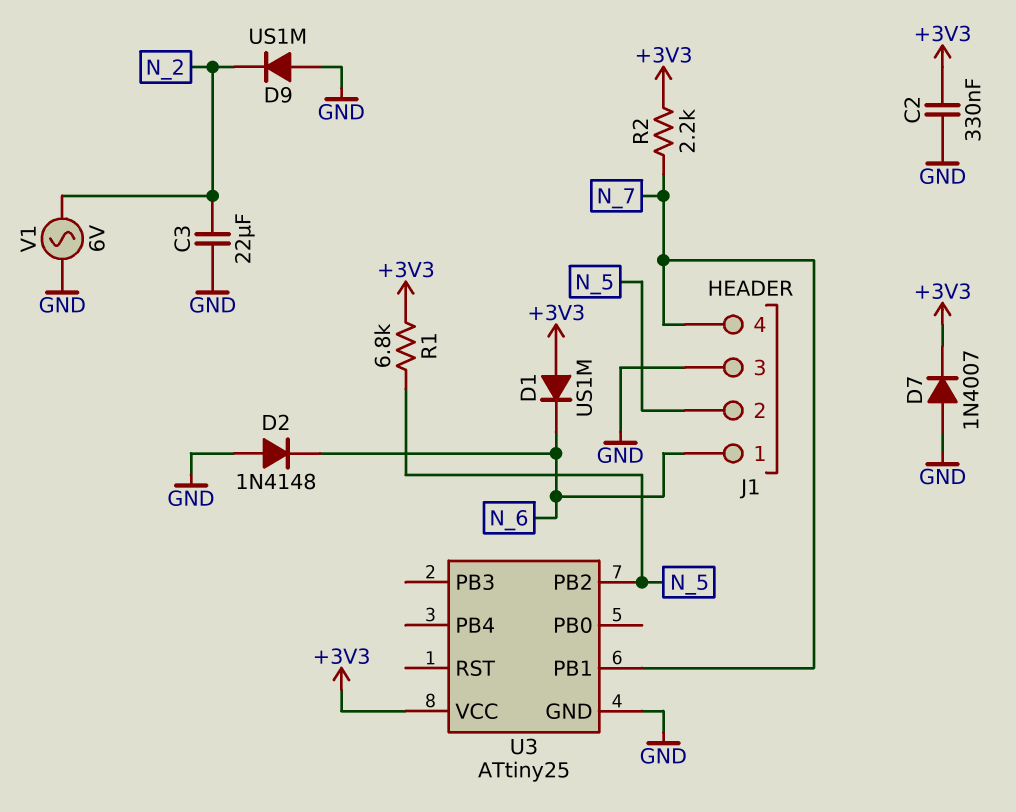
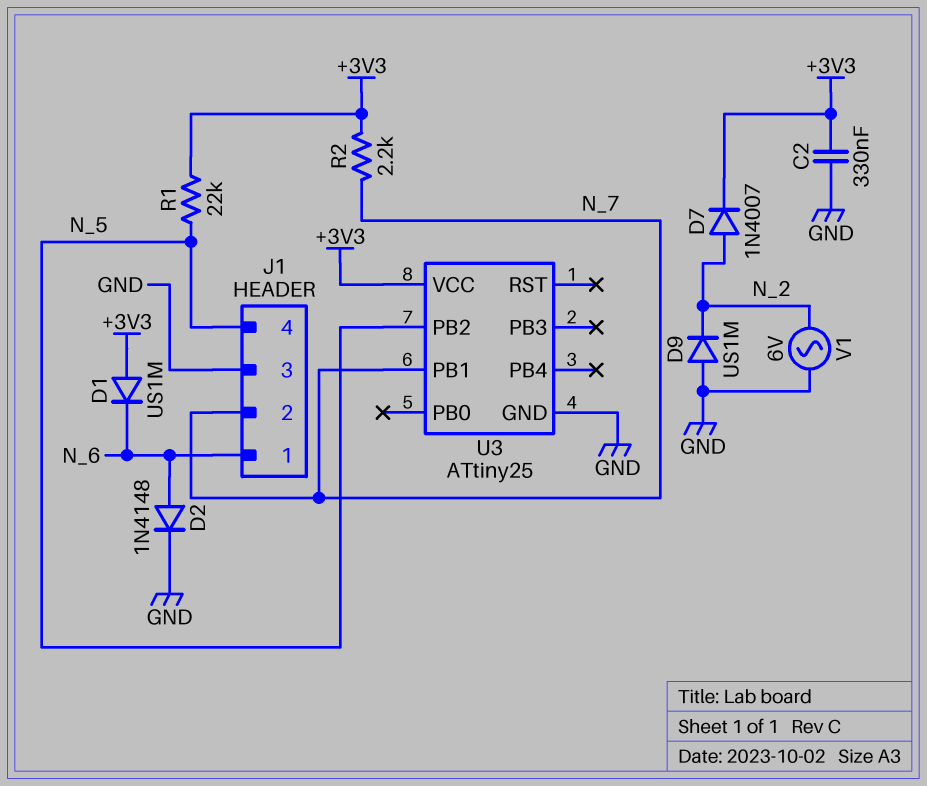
C3: 22uF (GND, N_2) -> none
D2: diode 1N4148 (A GND, K N_6) -> diode 1N4148 (A N_6, K GND)
D7: diode 1N4007 (A GND, K +3V3) -> diode 1N4007 (A N_2, K +3V3)
J1 pin 2: N_5 -> N_7
J1 pin 4: N_7 -> N_5
R1: 6.8k (+3V3, N_5) -> 22k (+3V3, N_5)

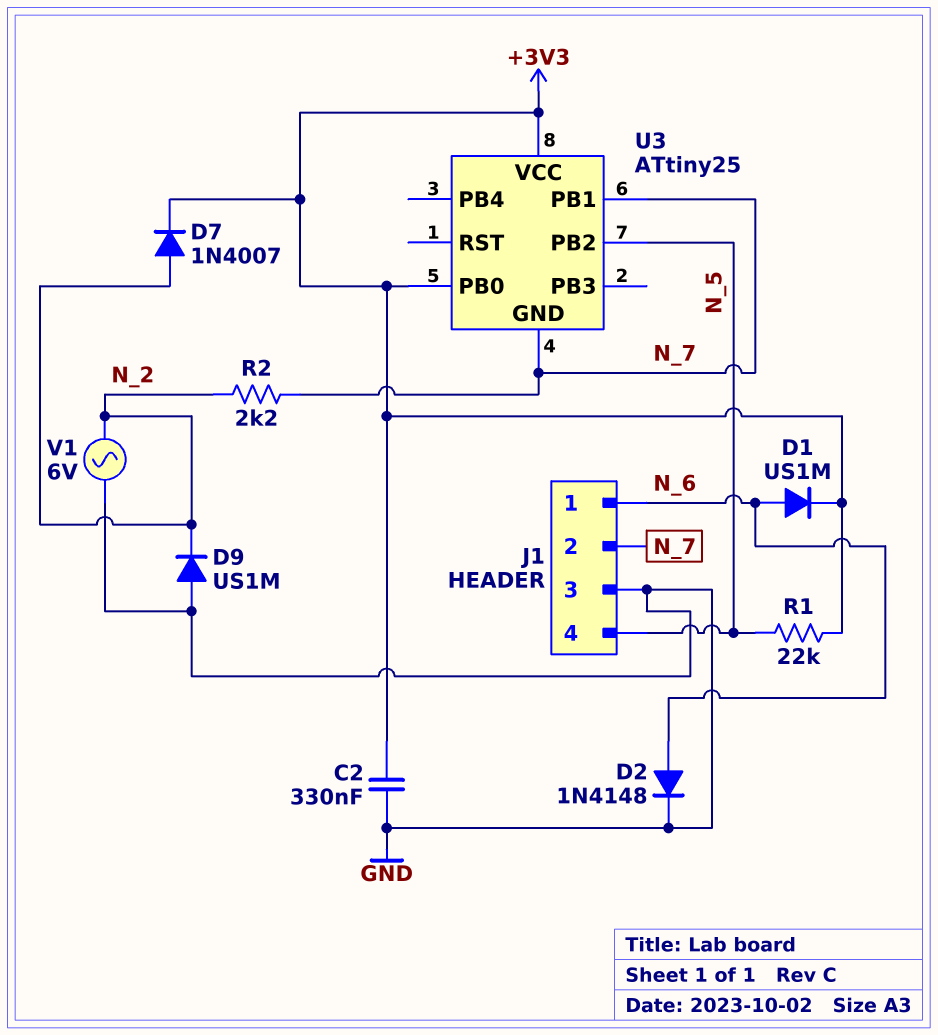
D1: diode US1M (A +3V3, K N_6) -> diode US1M (A N_6, K +3V3)
R2: 2.2k (+3V3, N_7) -> 2.2k (N_2, N_7)
U3 pin GND: GND -> N_7
U3 pin PB0: none -> +3V3

